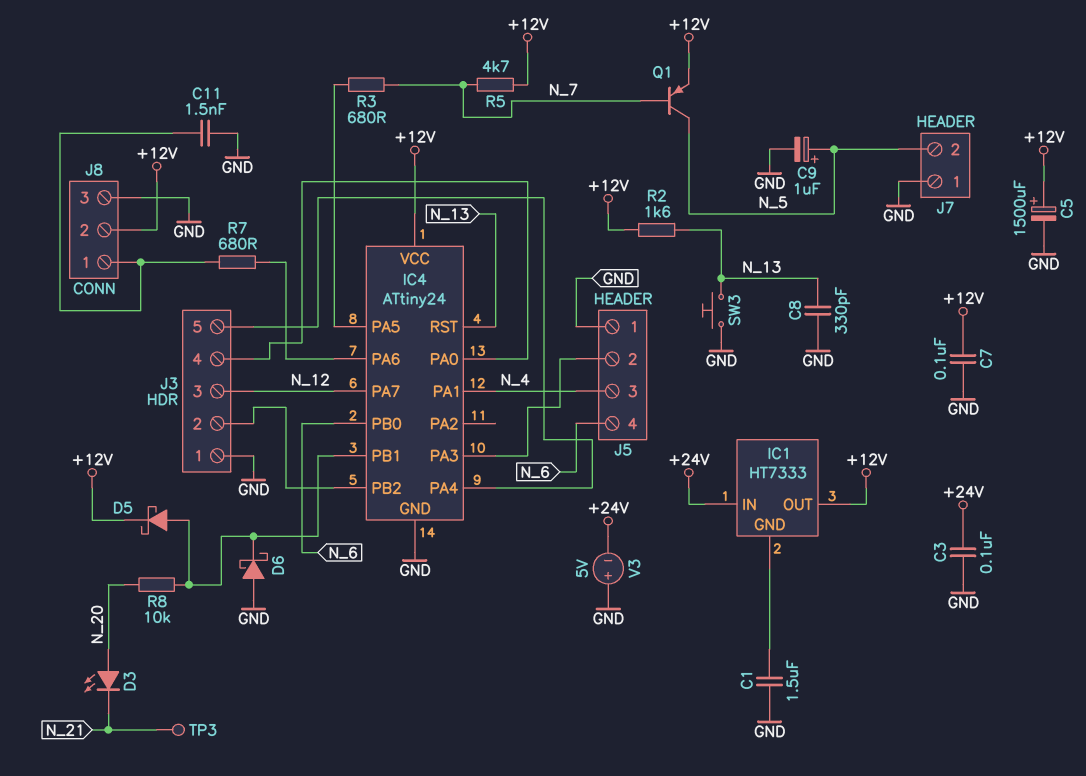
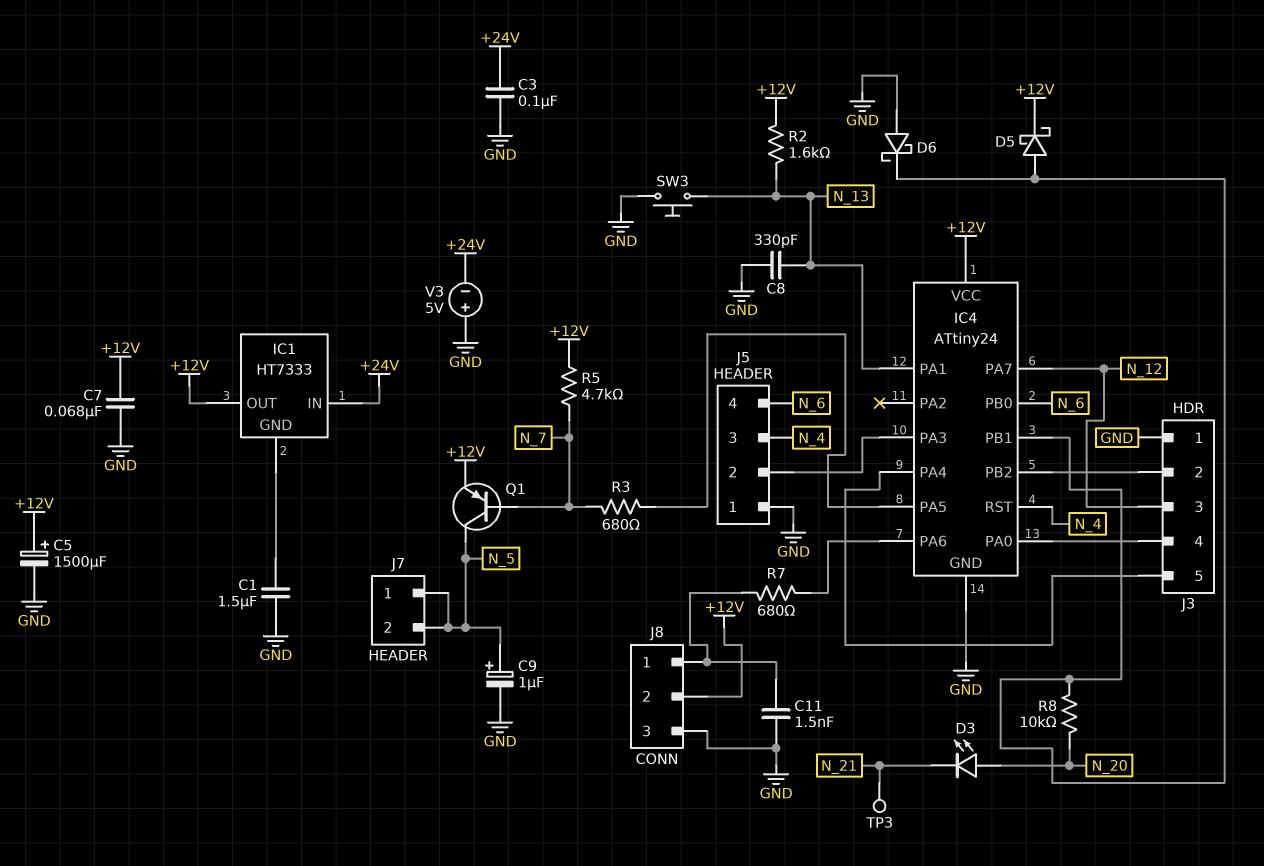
C7: 100nF (+12V, GND) -> 68nF (+12V, GND)
IC4 pin PA1: N_4 -> N_13
IC4 pin RST: N_13 -> N_4
J7 pin 1: GND -> N_5

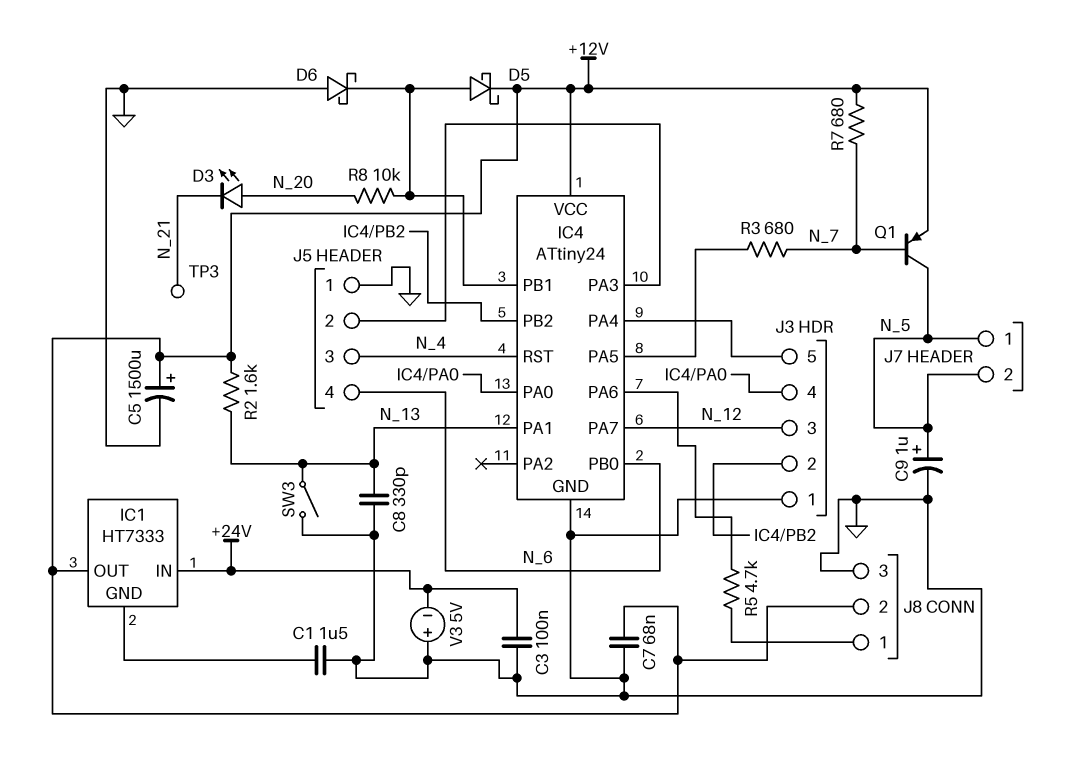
C11: 1.5nF (GND, J8/1) -> none
R5: 4.7k (+12V, N_7) -> 4.7k (IC4/PA6, J8/1)
R7: 680 (IC4/PA6, J8/1) -> 680 (+12V, N_7)
SW3: button (GND, N_13) -> switch (GND, N_13)

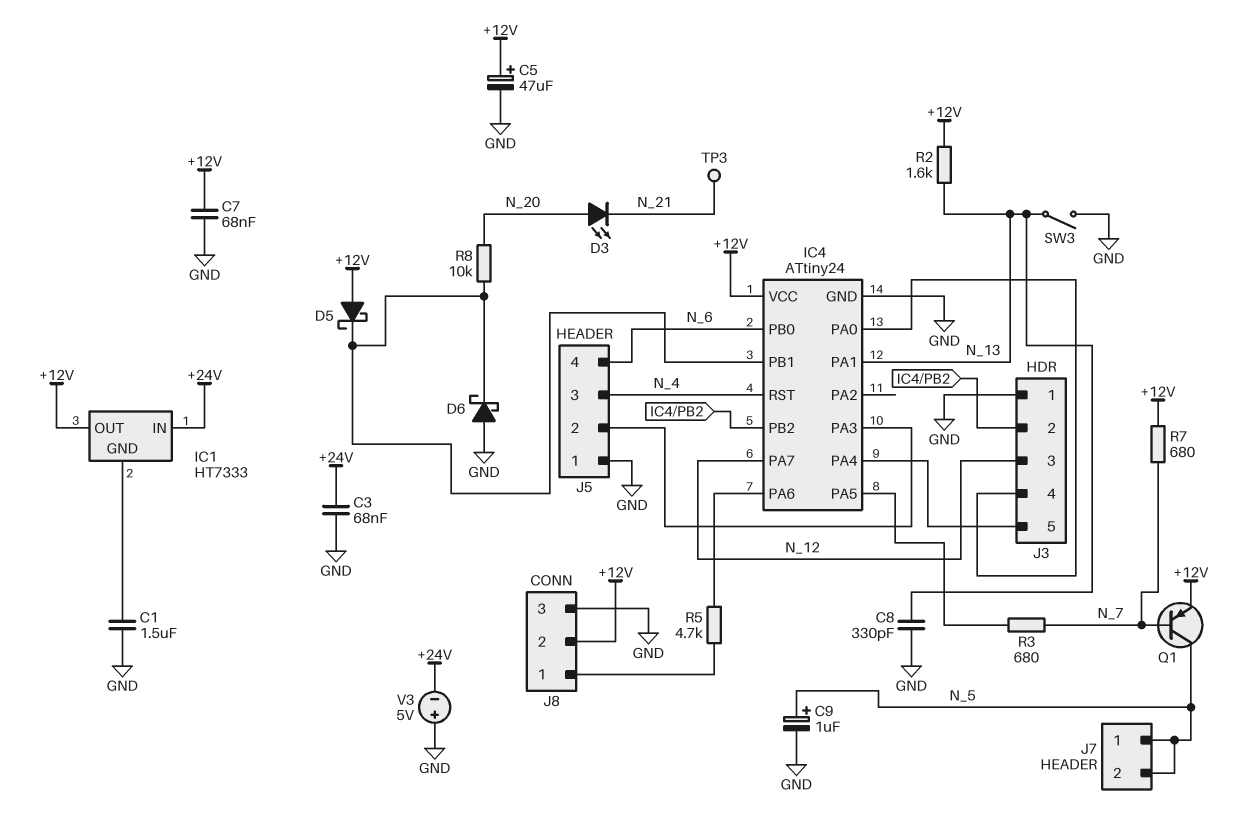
C3: 100nF (+24V, GND) -> 68nF (+24V, GND)
C5: 1500uF (plus +12V, minus GND) -> 47uF (plus +12V, minus GND)
D5: schottky (A IC4/PB1, K +12V) -> schottky (A +12V, K IC4/PB1)

